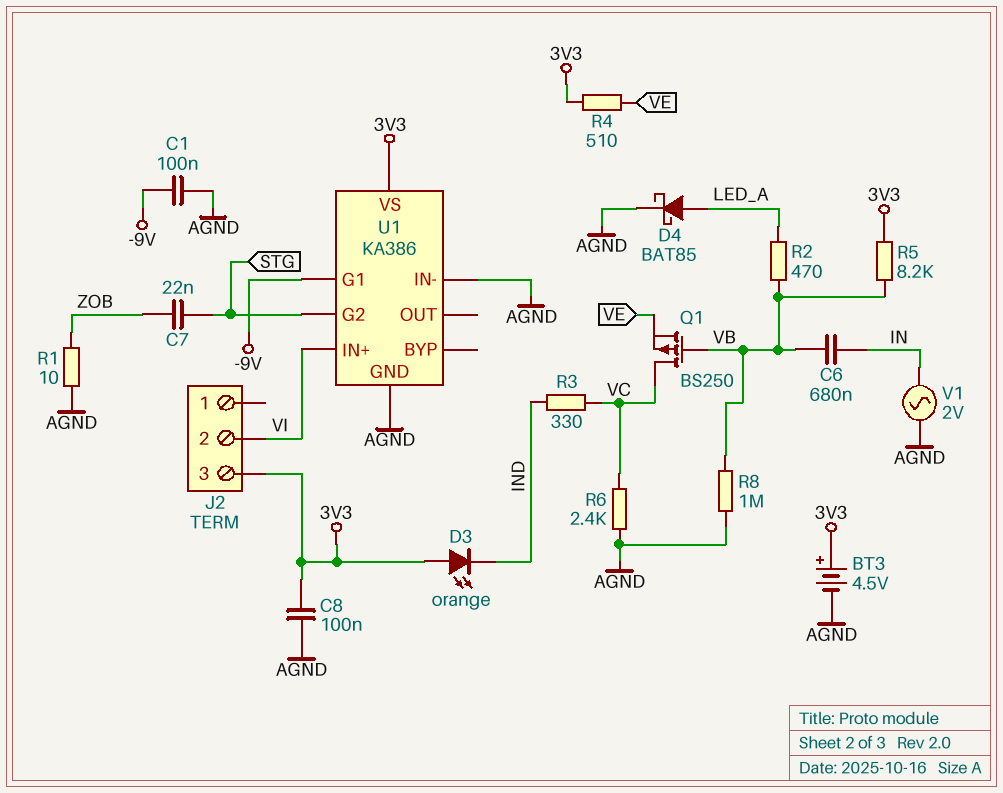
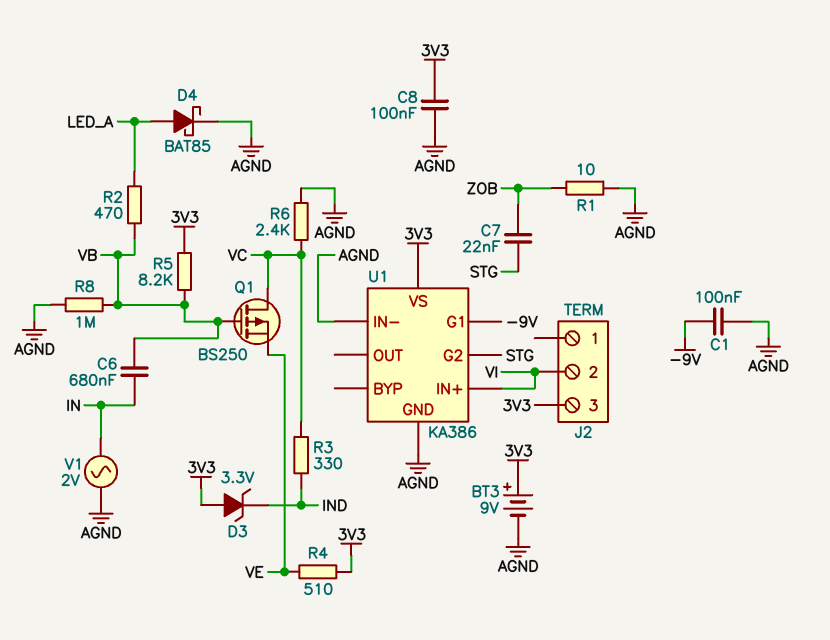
BT3: 4.5V (plus 3V3, minus AGND) -> 9V (plus 3V3, minus AGND)
D3: LED orange (A 3V3, K IND) -> zener 3.3V (A 3V3, K IND)

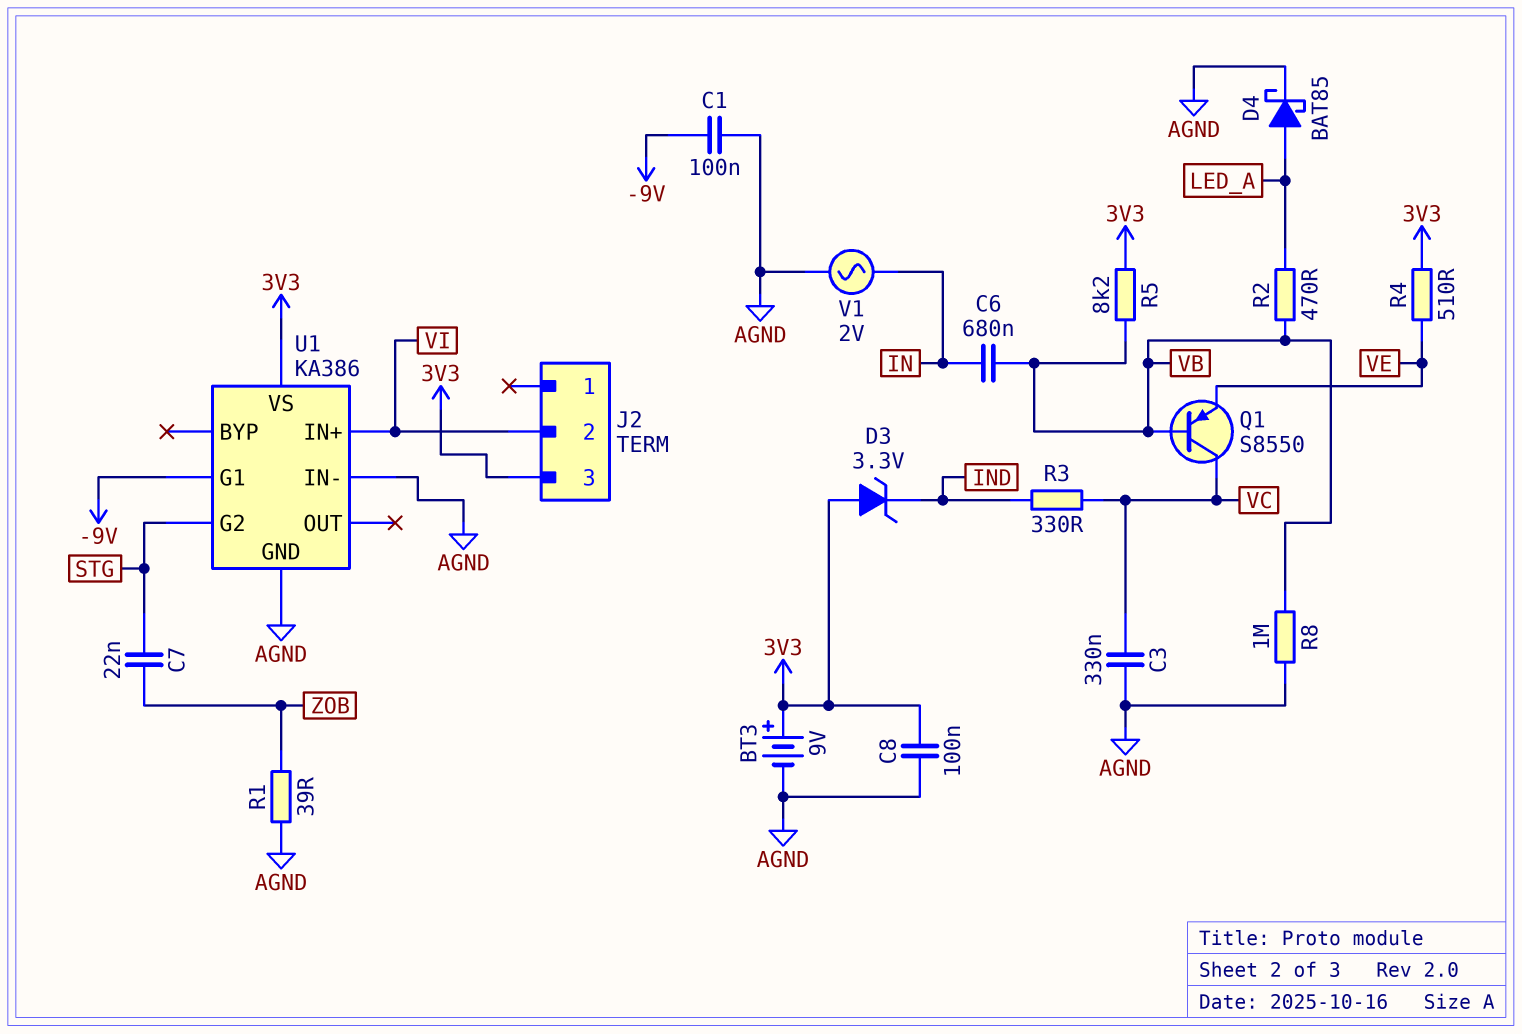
C3: none -> 330nF (AGND, VC)
Q1: PMOS BS250 (G VB, D VC, S VE) -> PNP S8550 (B VB, C VC, E VE)
R1: 10 (AGND, ZOB) -> 39 (AGND, ZOB)
R6: 2.4k (AGND, VC) -> none

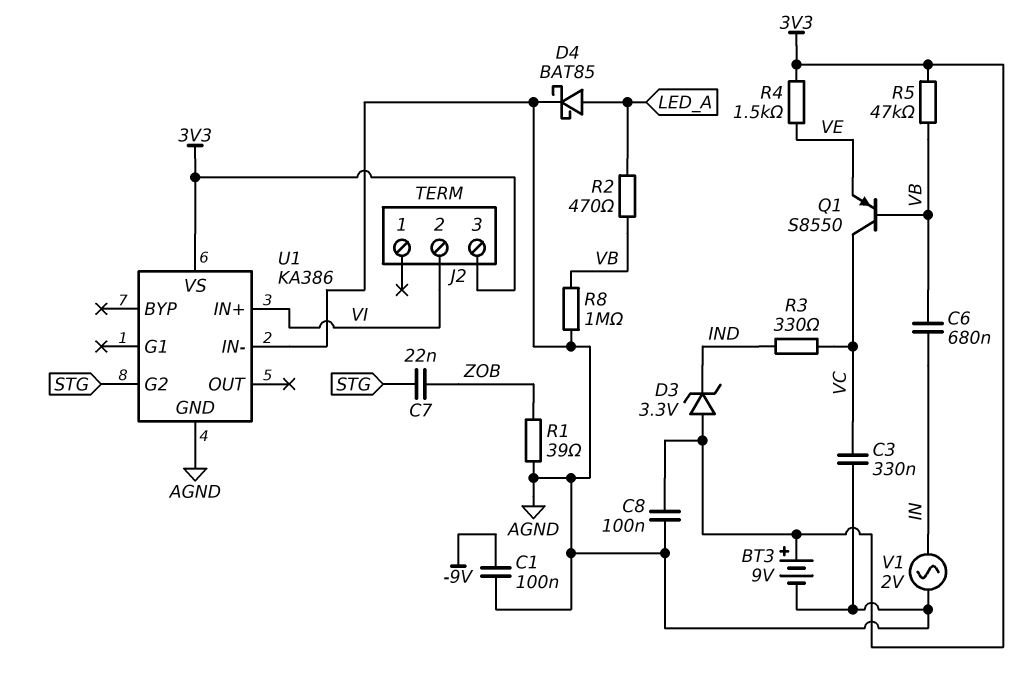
R4: 510 (3V3, VE) -> 1.5k (3V3, VE)
R5: 8.2k (3V3, VB) -> 47k (3V3, VB)
U1 pin G1: -9V -> none

